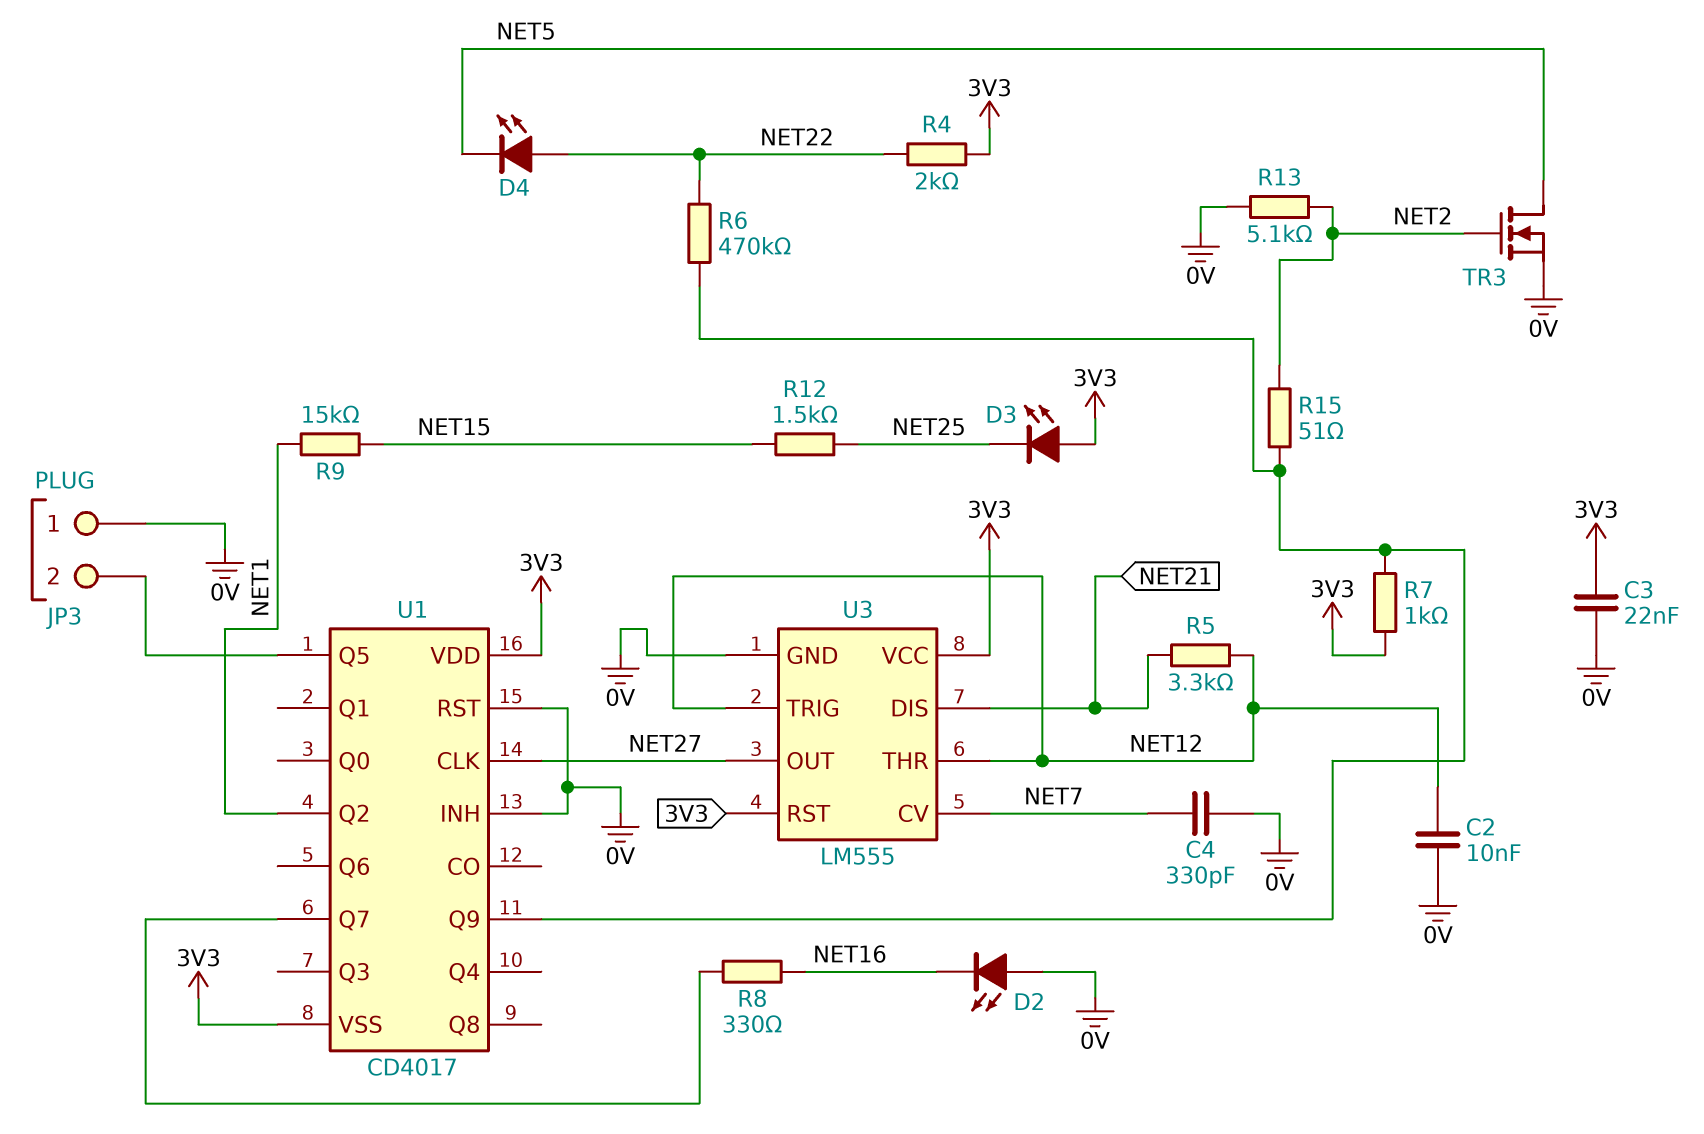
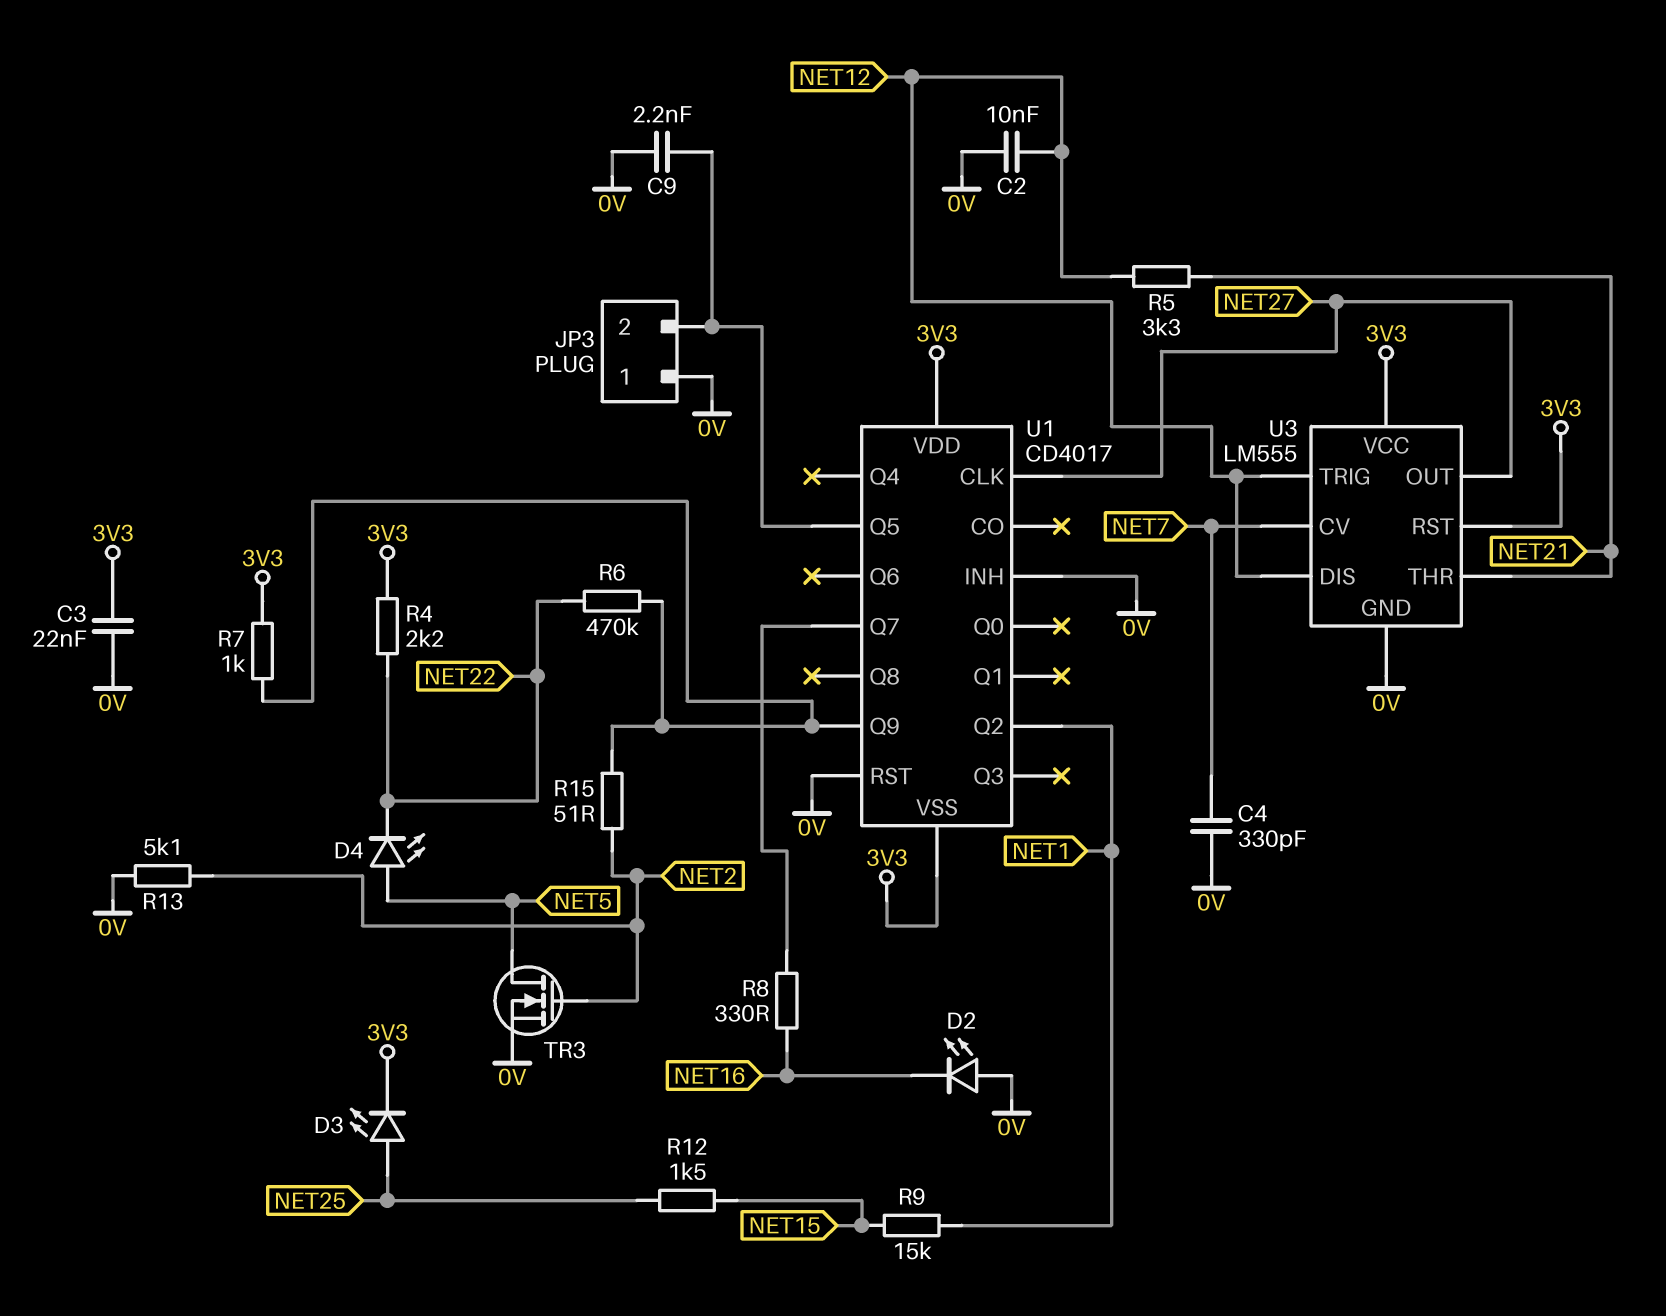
C9: none -> 2.2nF (0V, JP3/2)
D3: LED (A 3V3, K NET25) -> LED (A NET25, K 3V3)
D4: LED (A NET22, K NET5) -> LED (A NET5, K NET22)
R4: 2k (3V3, NET22) -> 2.2k (3V3, NET22)
U3 pin DIS: NET21 -> NET12
U3 pin THR: NET12 -> NET21

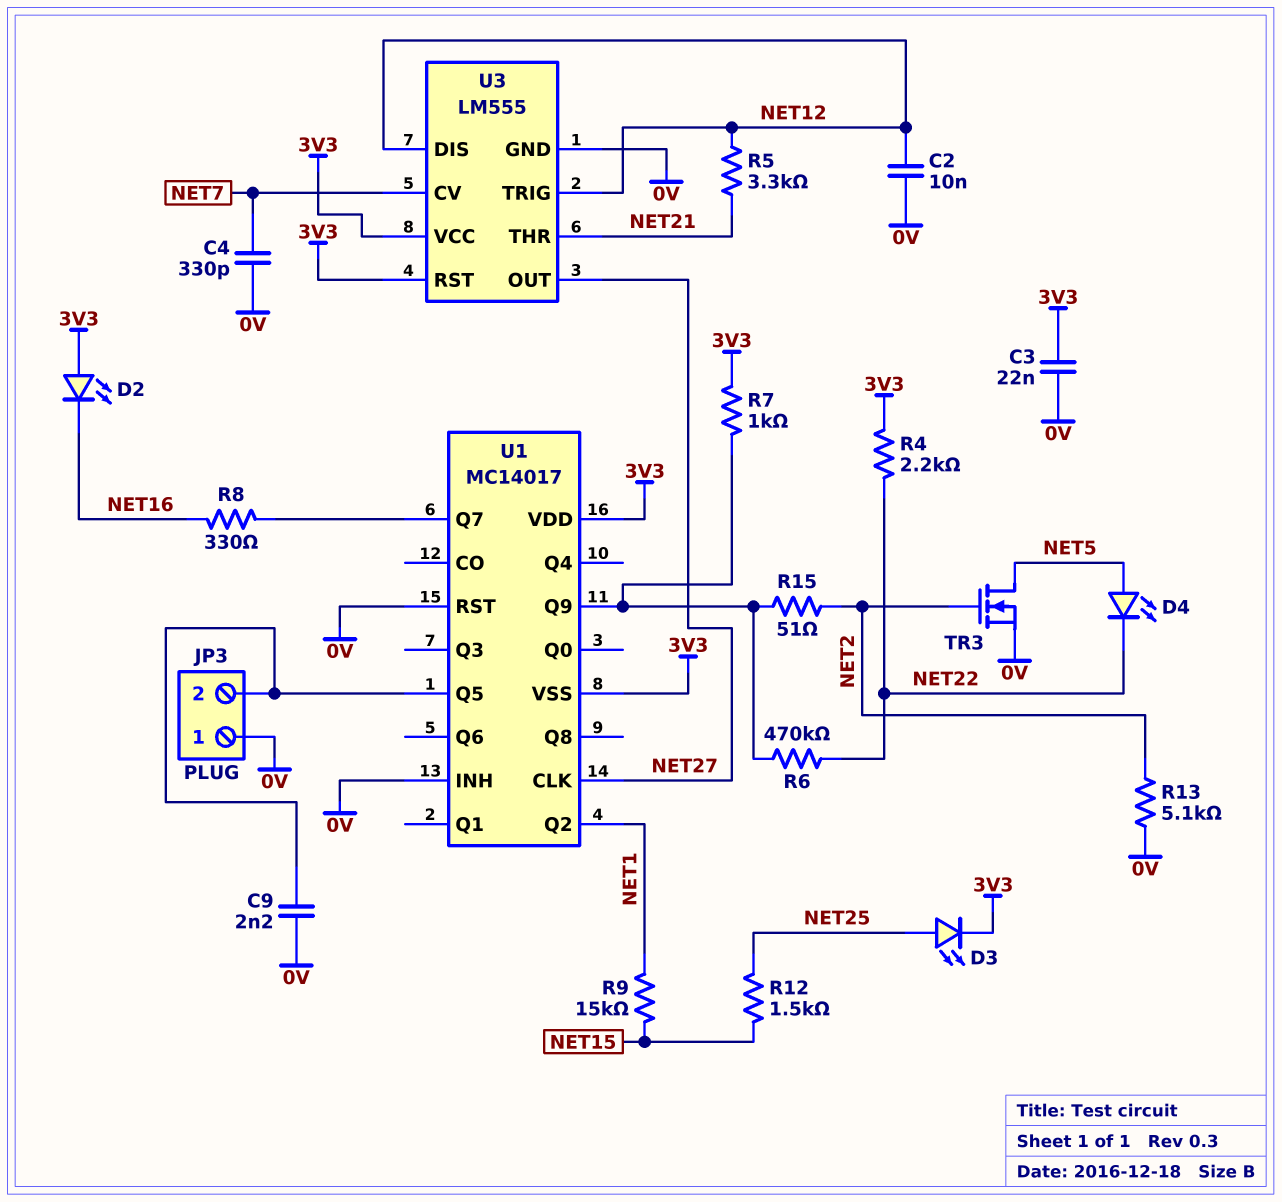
D2: LED (A 0V, K NET16) -> LED (A 3V3, K NET16)
U1: CD4017 -> MC14017

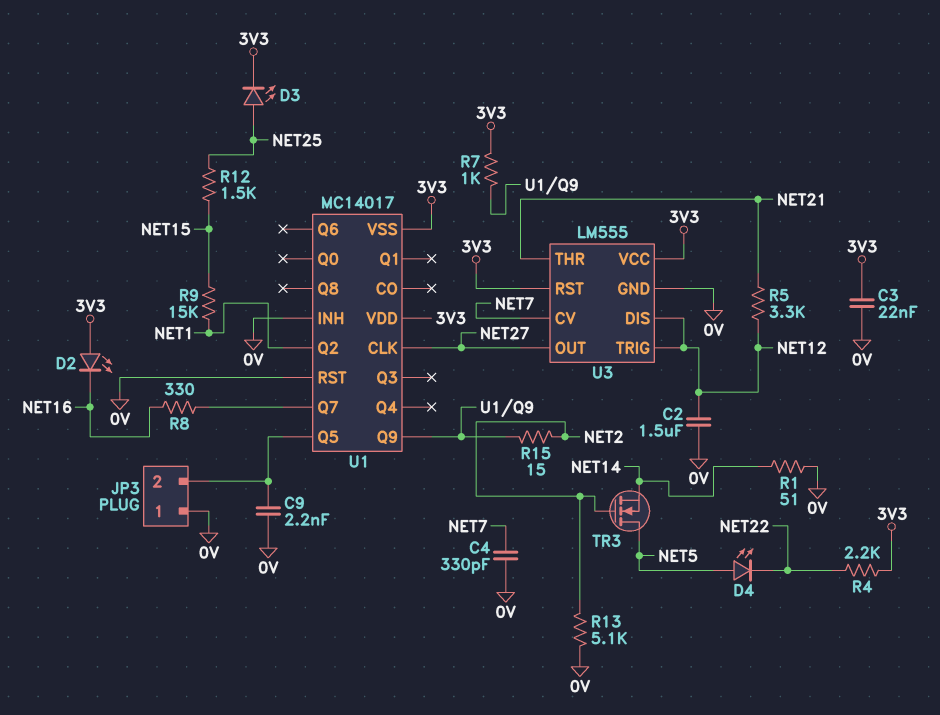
C2: 10nF (0V, NET12) -> 1.5uF (0V, NET12)
R1: none -> 51 (0V, NET14)
R6: 470k (NET22, U1/Q9) -> none
R15: 51 (NET2, U1/Q9) -> 15 (NET2, U1/Q9)
TR3: NMOS (G NET2, D NET5, S 0V) -> NMOS (G NET2, D NET5, S NET14)

